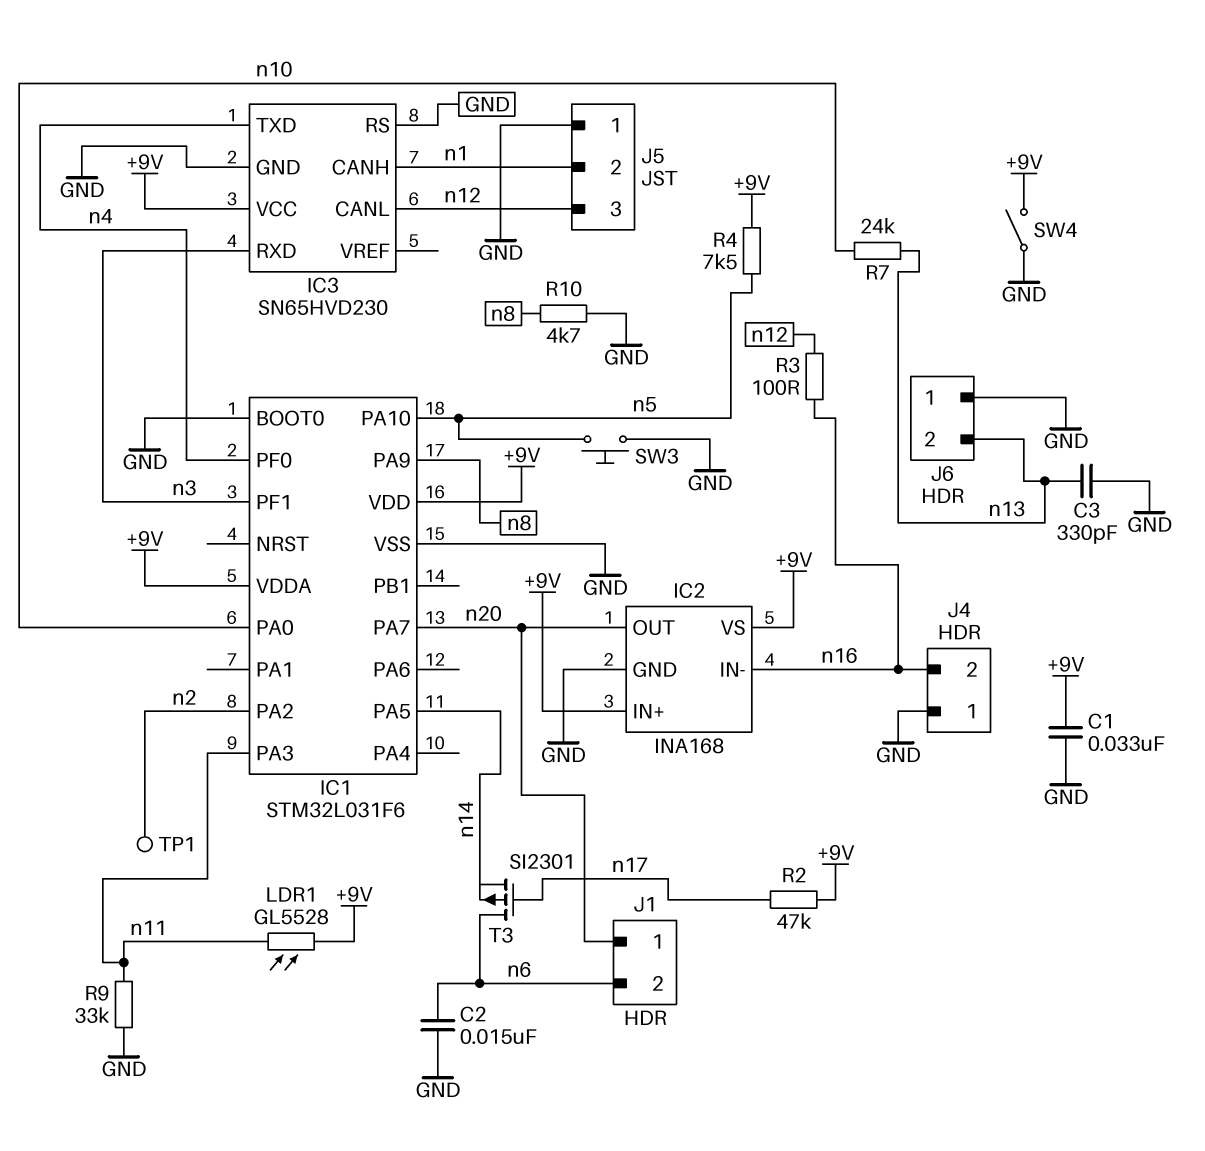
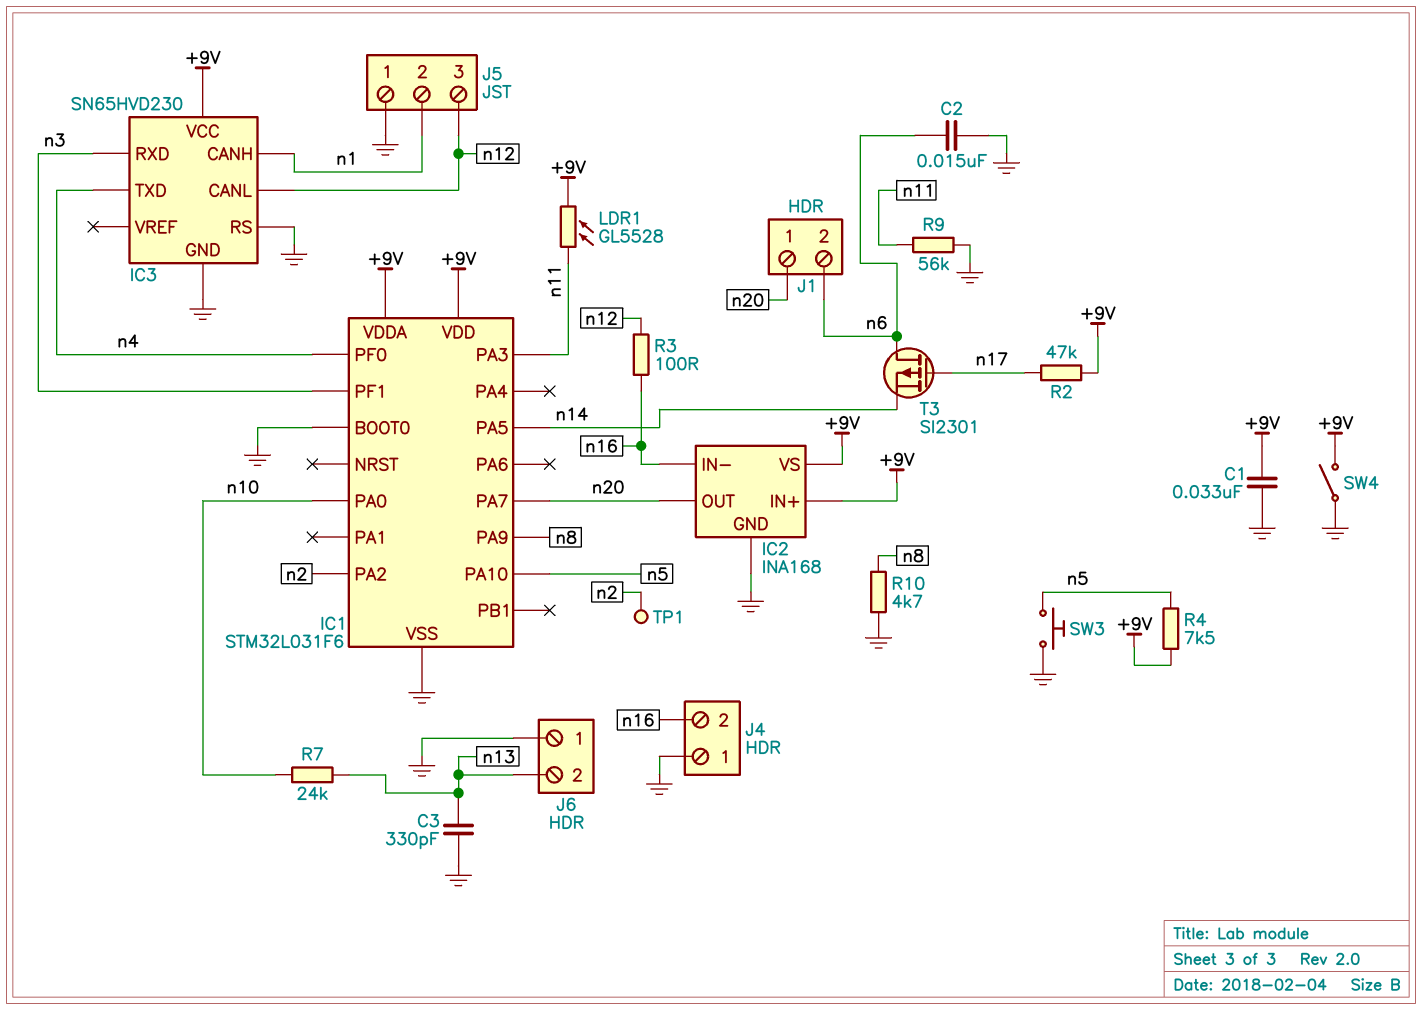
R9: 33k (GND, n11) -> 56k (GND, n11)

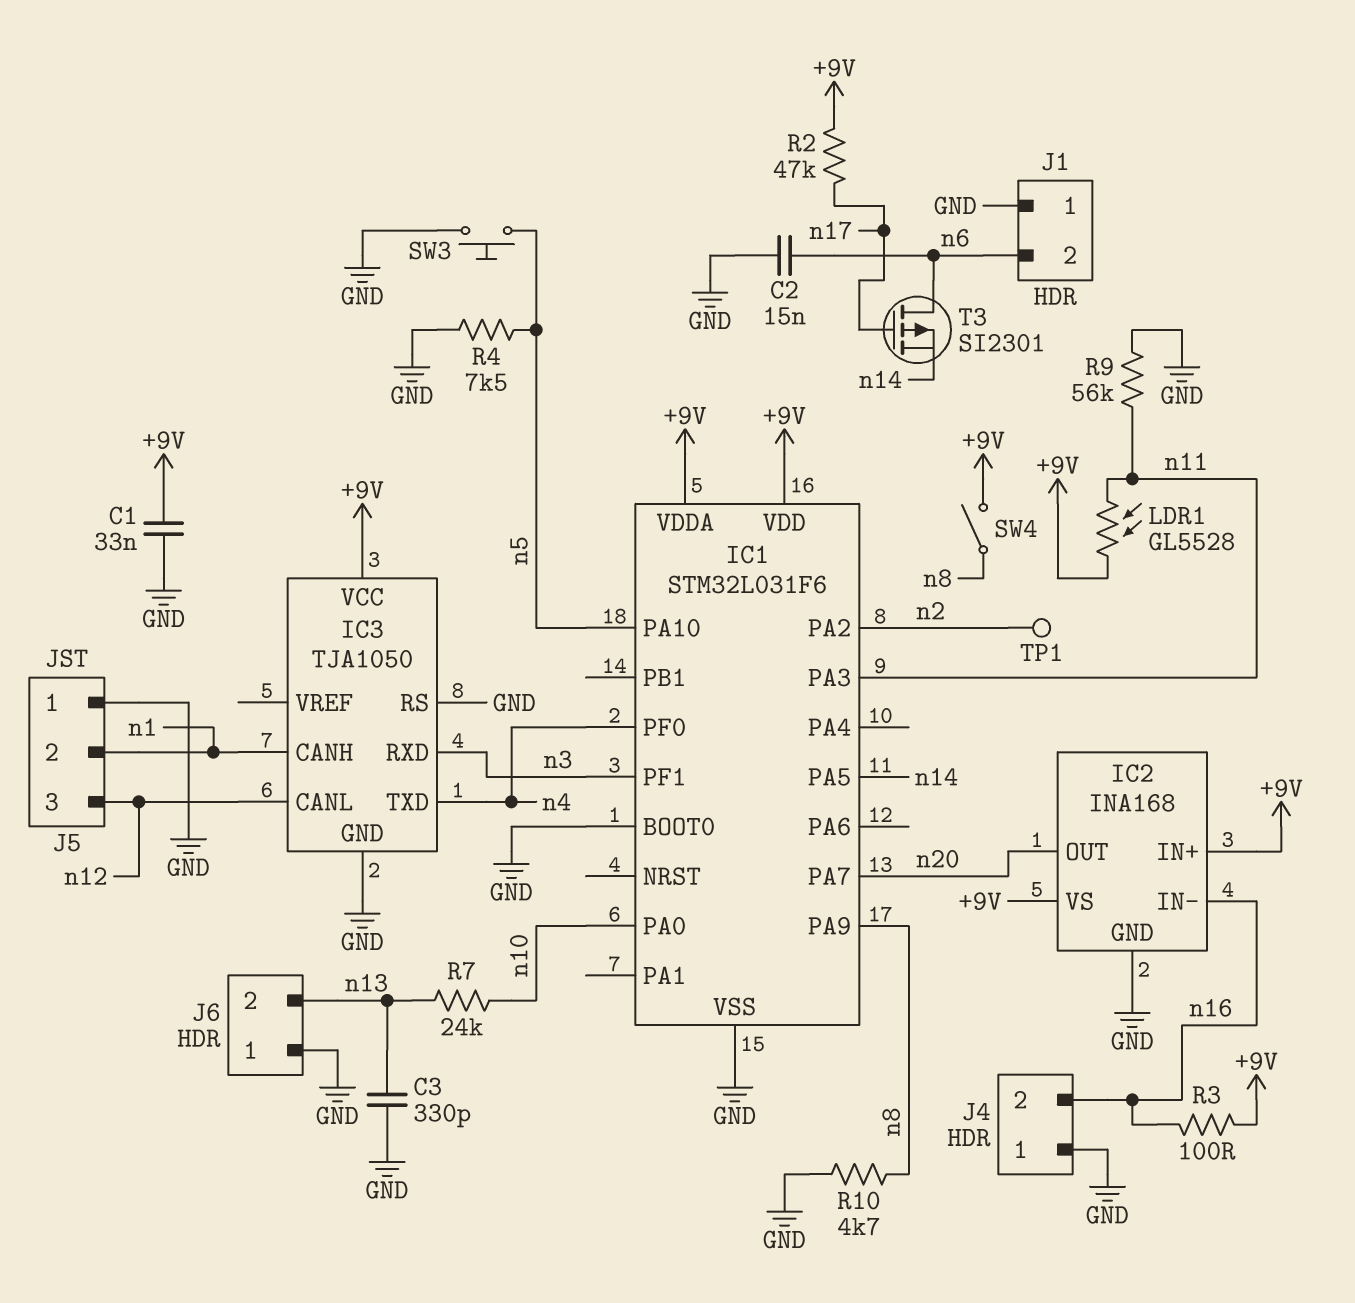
IC3: SN65HVD230 -> TJA1050
J1 pin 1: n20 -> GND
R3: 100 (n12, n16) -> 100 (+9V, n16)
R4: 7.5k (+9V, n5) -> 7.5k (GND, n5)
SW4: switch (+9V, GND) -> switch (+9V, n8)

